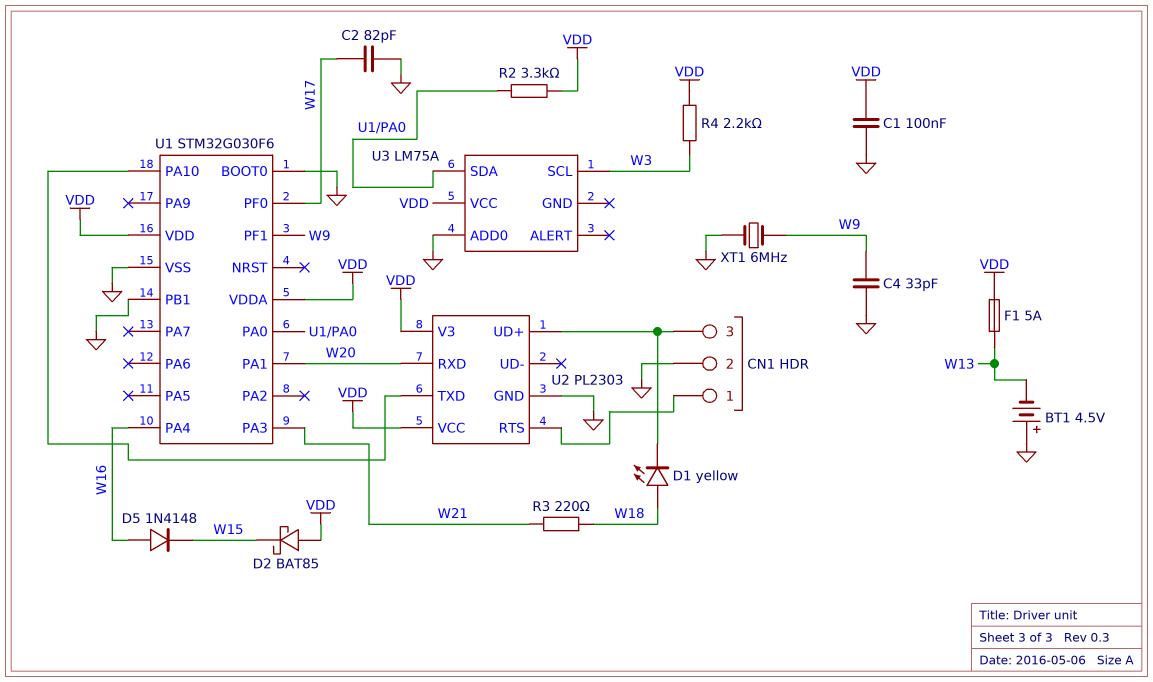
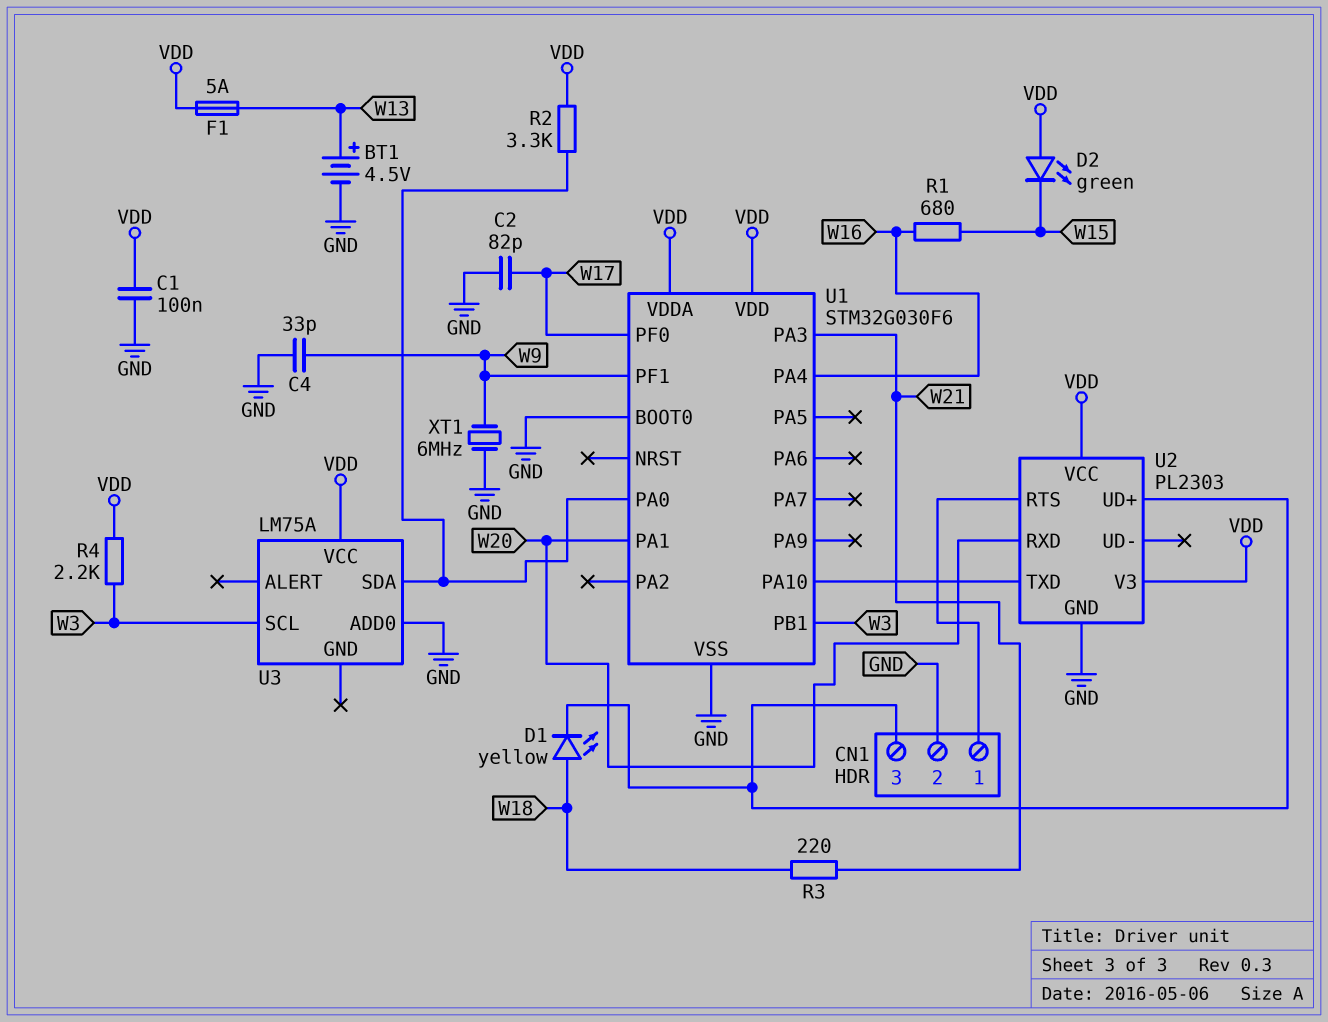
BT1: 4.5V (plus GND, minus W13) -> 4.5V (plus W13, minus GND)
D2: schottky BAT85 (A VDD, K W15) -> LED green (A VDD, K W15)
D5: diode 1N4148 (A W16, K W15) -> none
R1: none -> 680 (W15, W16)
U1 pin PB1: GND -> W3

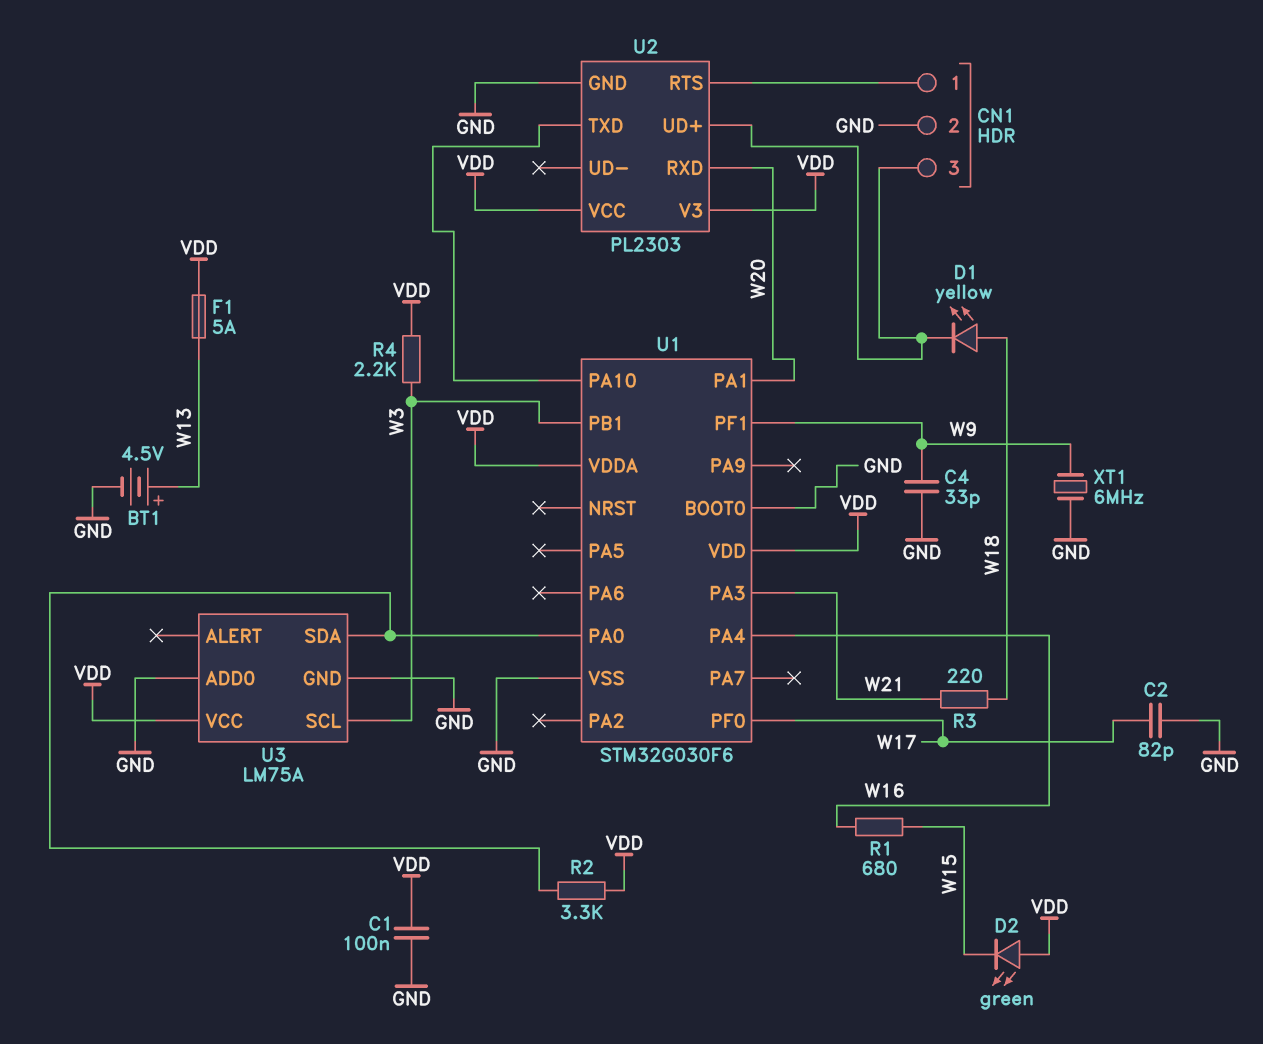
U3 pin GND: none -> GND

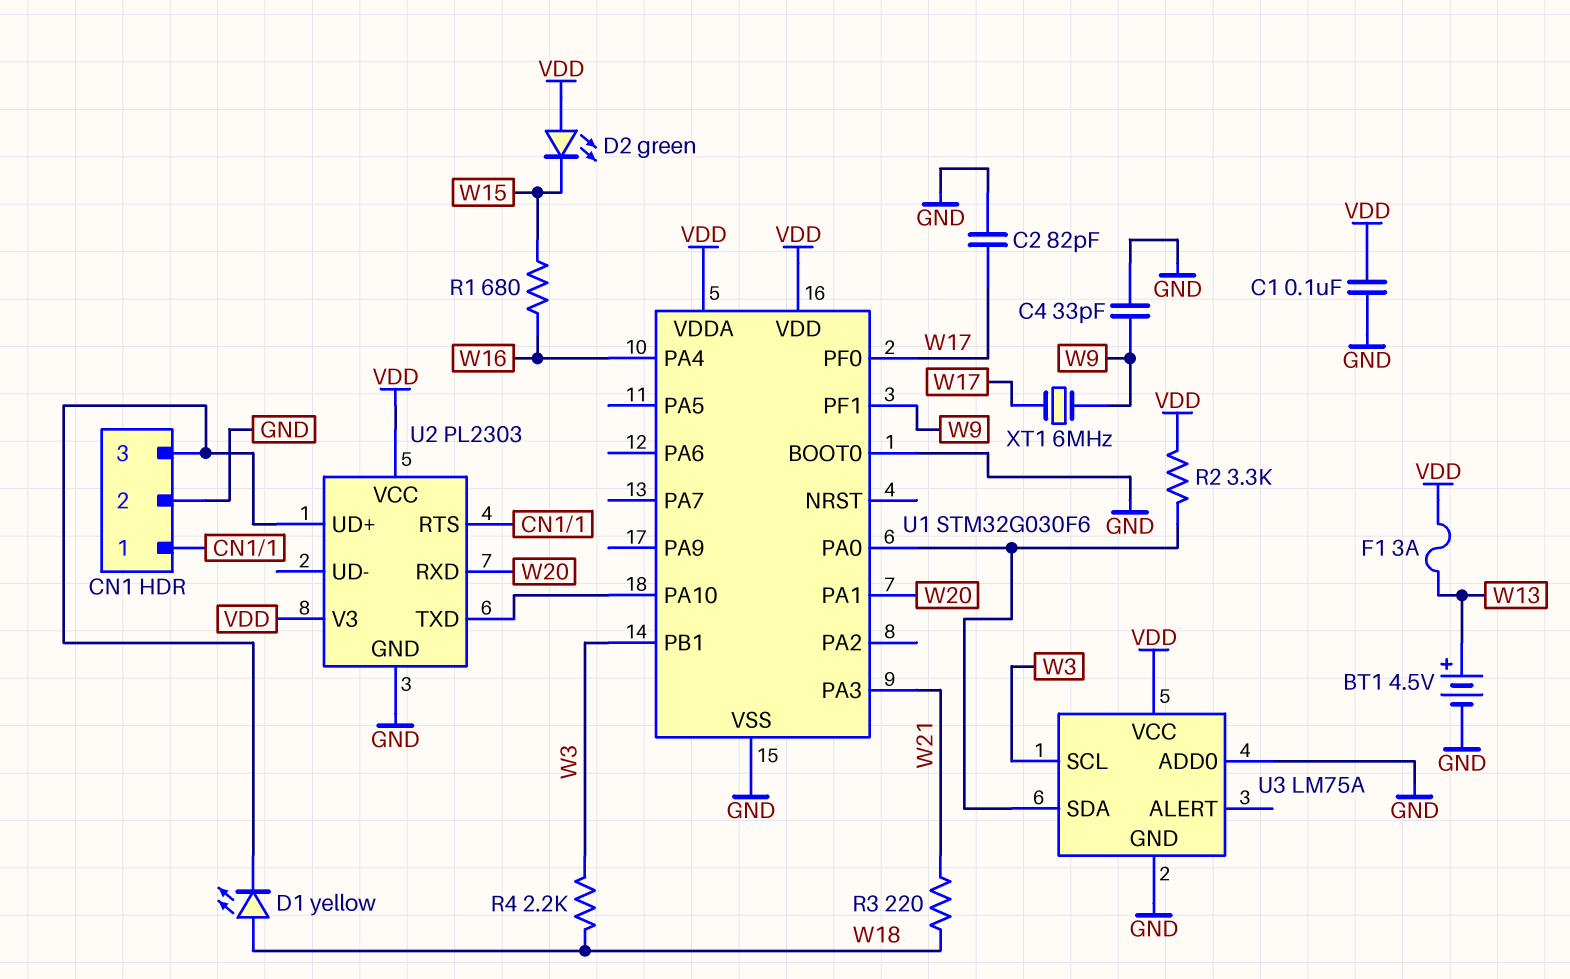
F1: 5A (VDD, W13) -> 3A (VDD, W13)
R4: 2.2k (VDD, W3) -> 2.2k (W3, W18)
XT1: 6MHz (GND, W9) -> 6MHz (W9, W17)

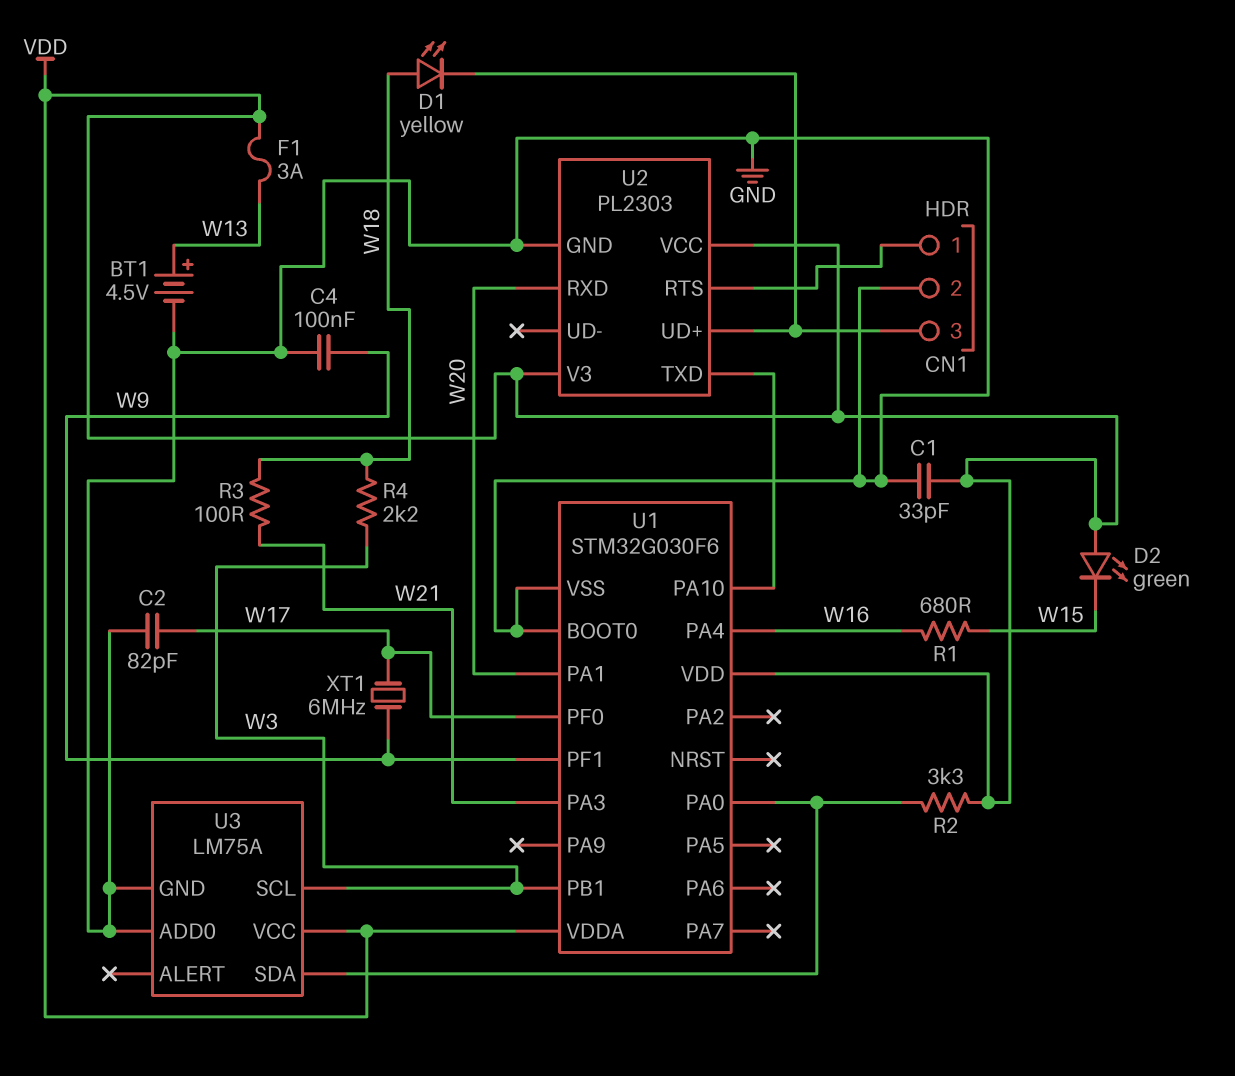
C1: 100nF (GND, VDD) -> 33pF (GND, VDD)
C4: 33pF (GND, W9) -> 100nF (GND, W9)
R3: 220 (W18, W21) -> 100 (W18, W21)

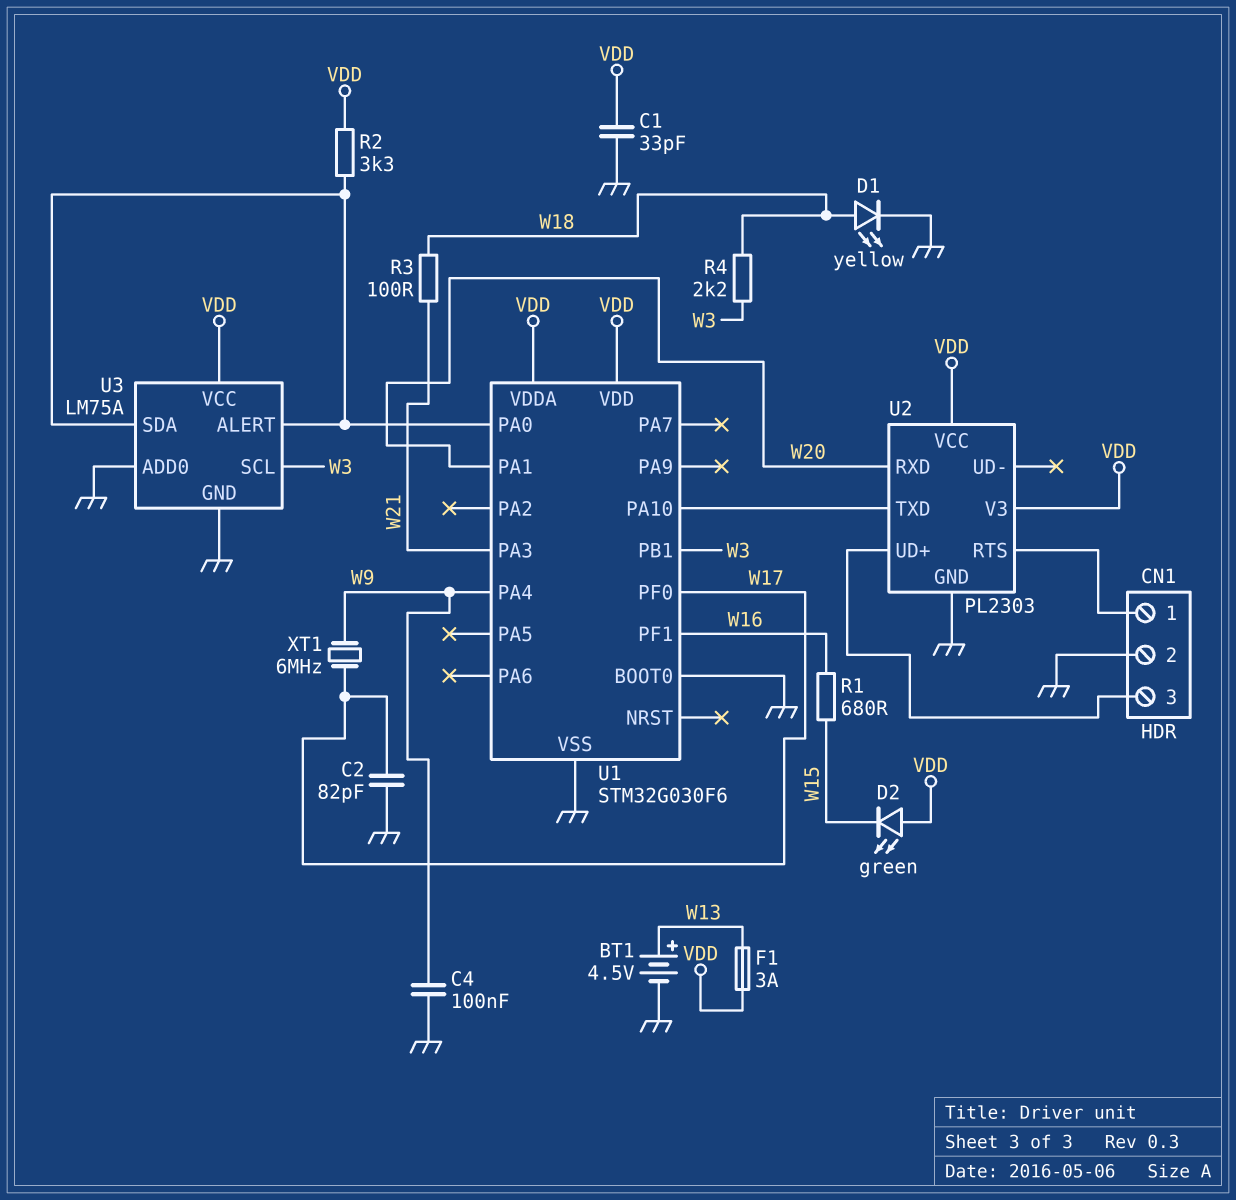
D1: LED yellow (A W18, K CN1/3) -> LED yellow (A W18, K GND)
U1 pin PA4: W16 -> W9
U1 pin PF1: W9 -> W16
U3 pin ALERT: none -> U1/PA0

